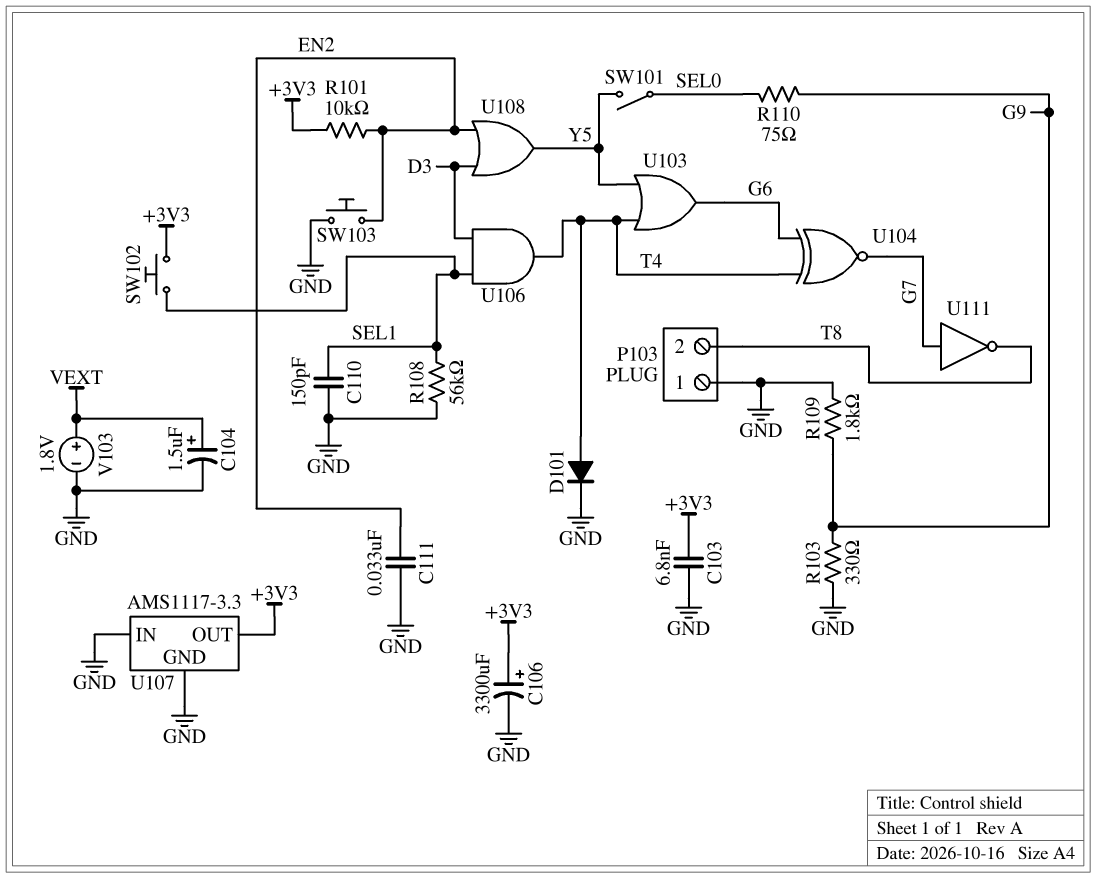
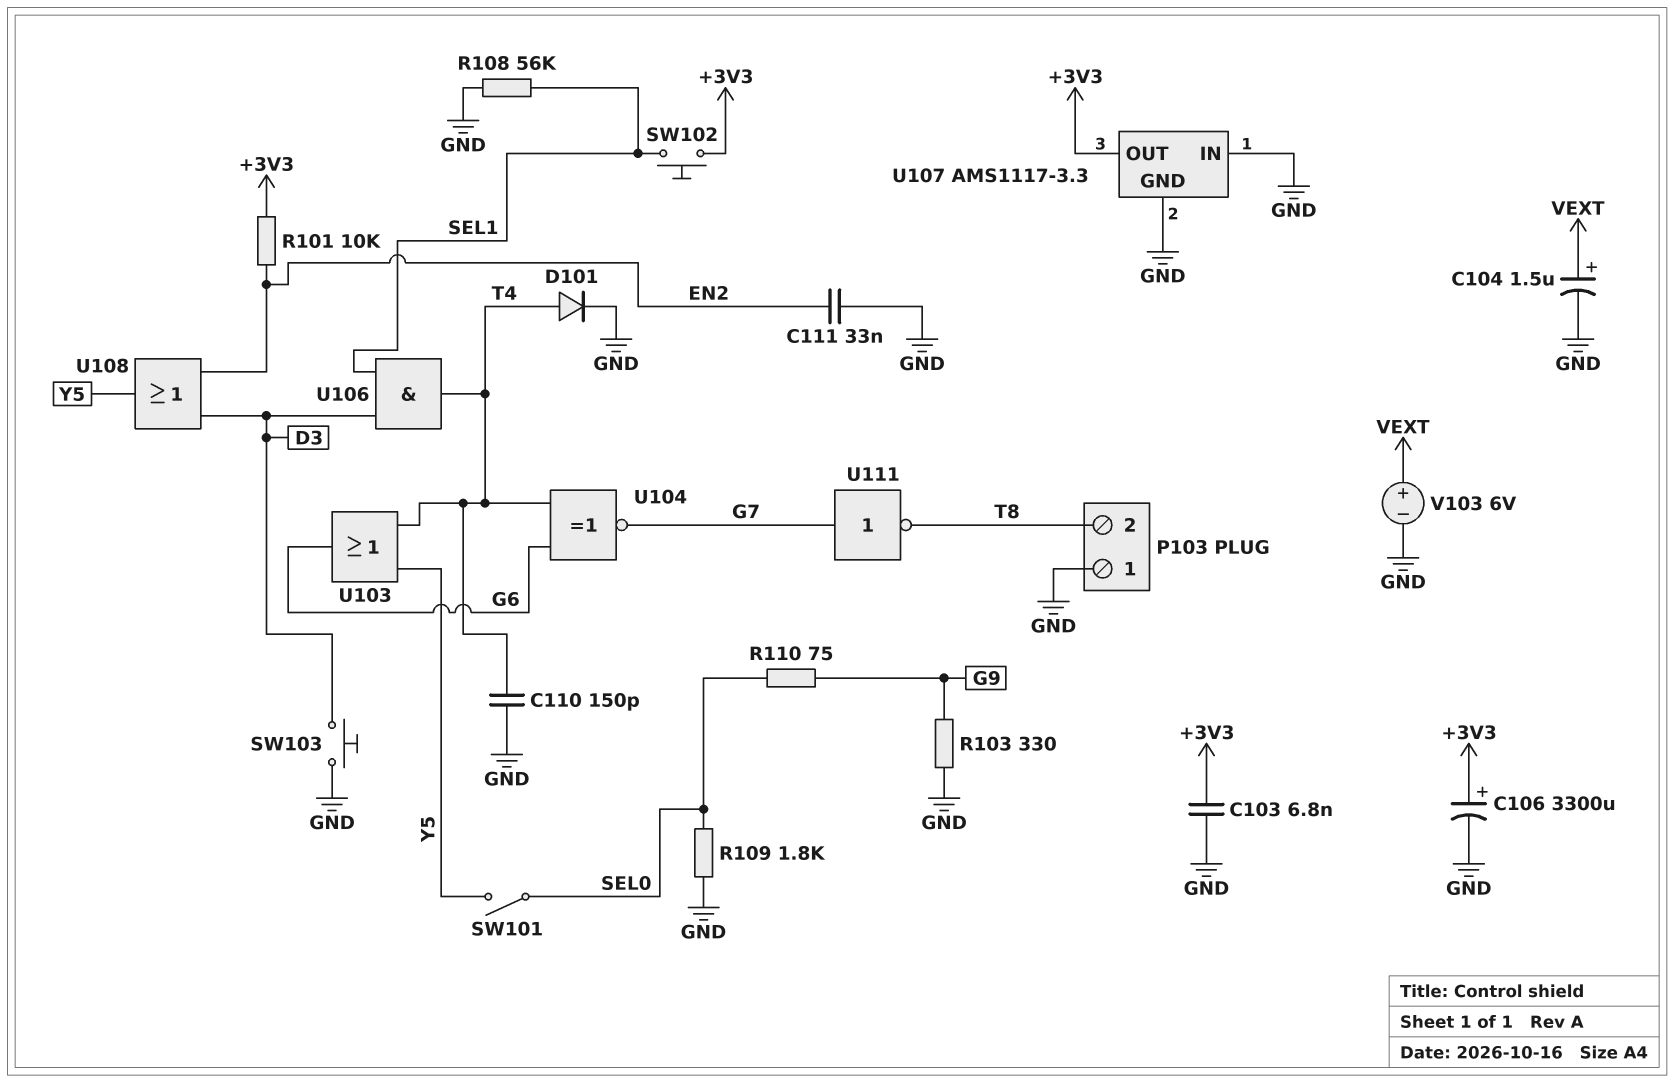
C110: 150pF (GND, SEL1) -> 150pF (GND, T4)
R109: 1.8k (G9, GND) -> 1.8k (GND, SEL0)
SW103: button (EN2, GND) -> button (D3, GND)
V103: 1.8V (plus VEXT, minus GND) -> 6V (plus VEXT, minus GND)

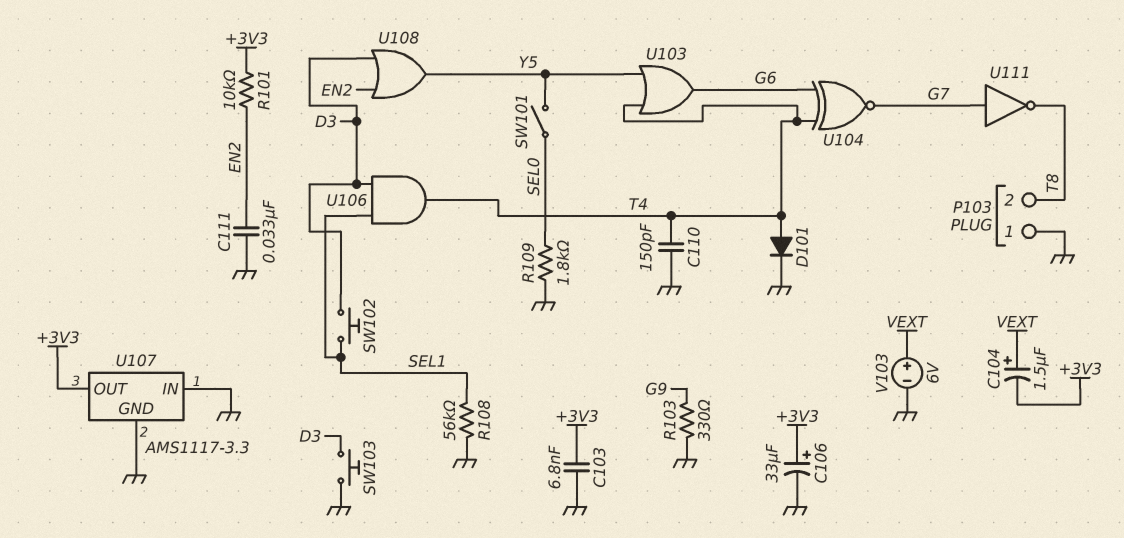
C104: 1.5uF (plus VEXT, minus GND) -> 1.5uF (plus VEXT, minus +3V3)
C106: 3300uF (plus +3V3, minus GND) -> 33uF (plus +3V3, minus GND)
R110: 75 (G9, SEL0) -> none
SW102: button (+3V3, SEL1) -> button (D3, SEL1)

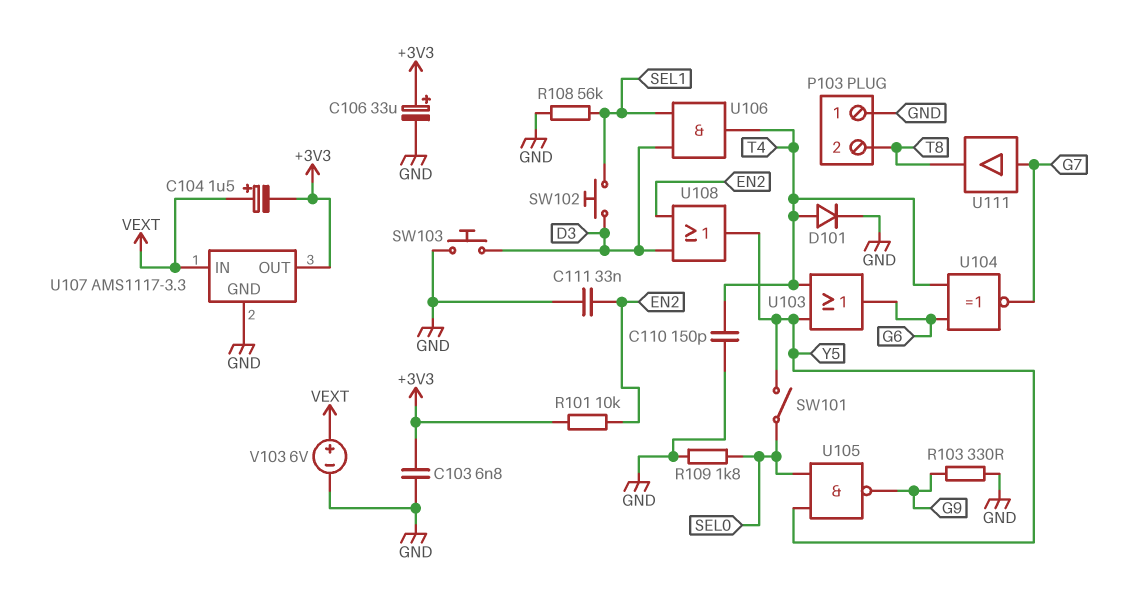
U105: none -> NAND (in SEL0, in Y5, out G9)
U107 pin IN: GND -> VEXT
U111: NOT (in G7, out T8) -> buffer (in G7, out T8)

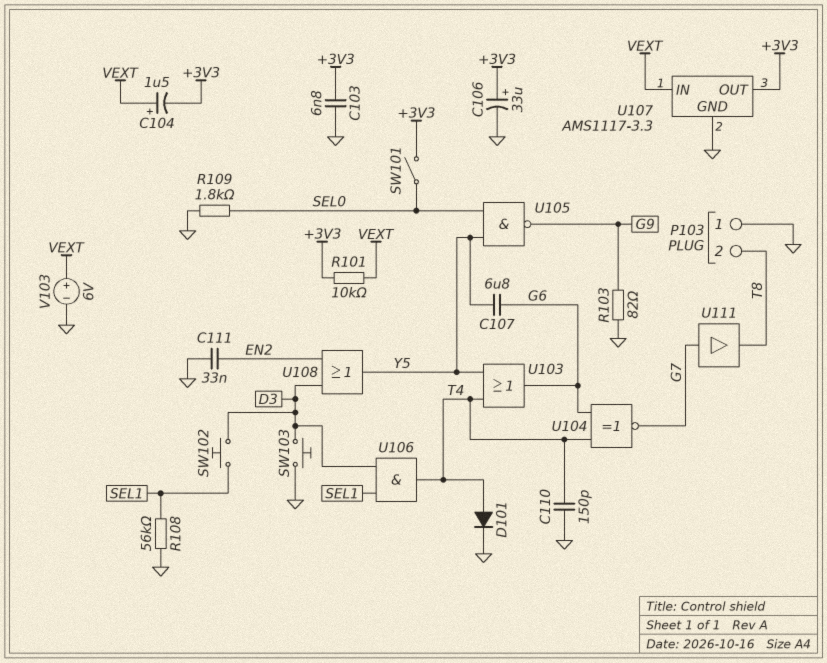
C107: none -> 6.8uF (G6, Y5)
R101: 10k (+3V3, EN2) -> 10k (+3V3, VEXT)
R103: 330 (G9, GND) -> 82 (G9, GND)
SW101: switch (SEL0, Y5) -> switch (+3V3, SEL0)

